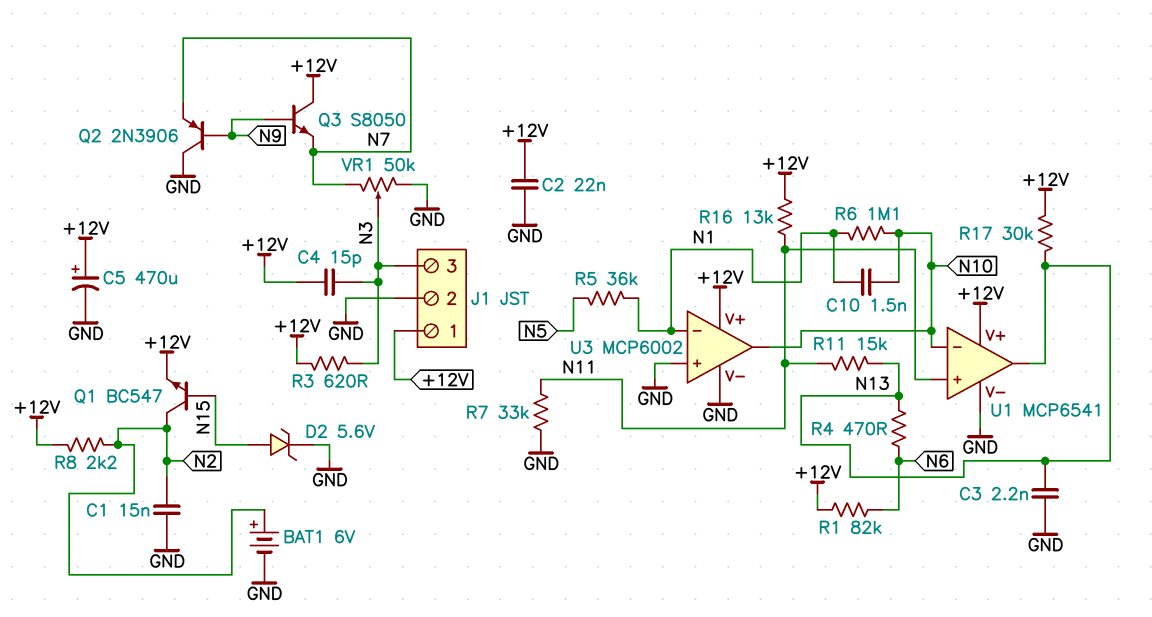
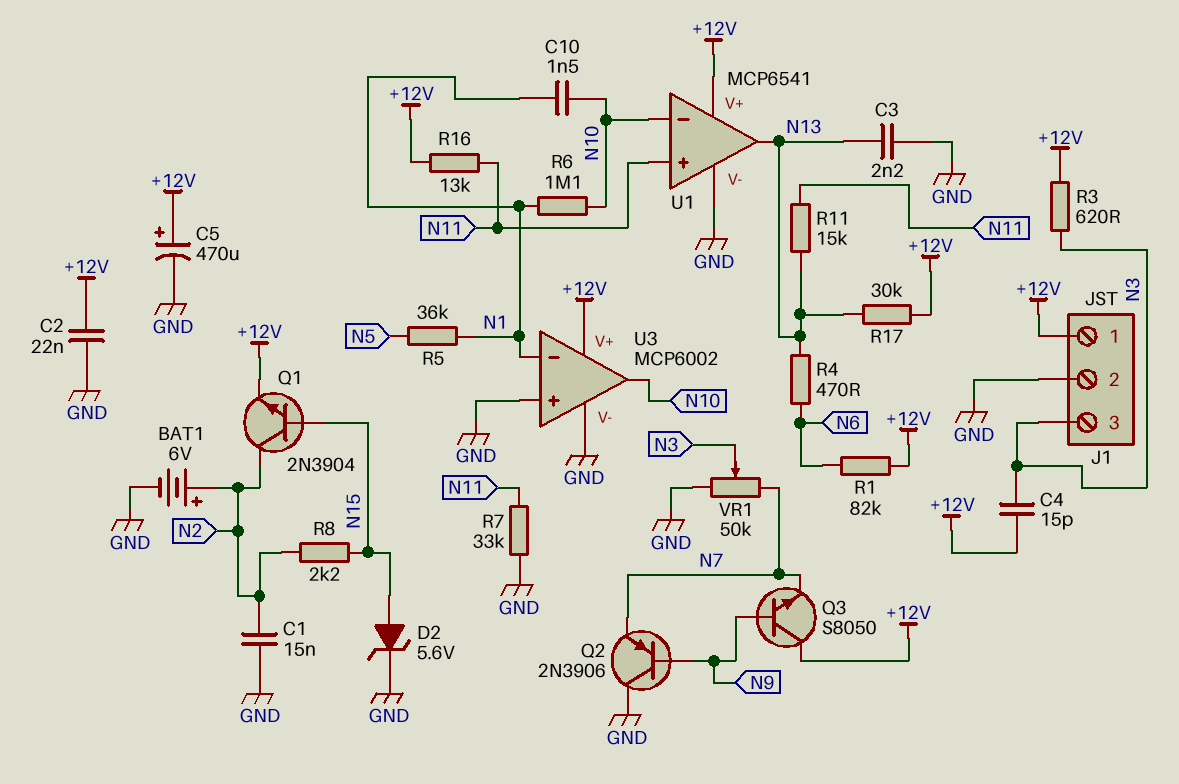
Q1: NPN BC547 (B N15, C N2, E +12V) -> NPN 2N3904 (B N15, C N2, E +12V)
R8: 2.2k (+12V, N2) -> 2.2k (N2, N15)

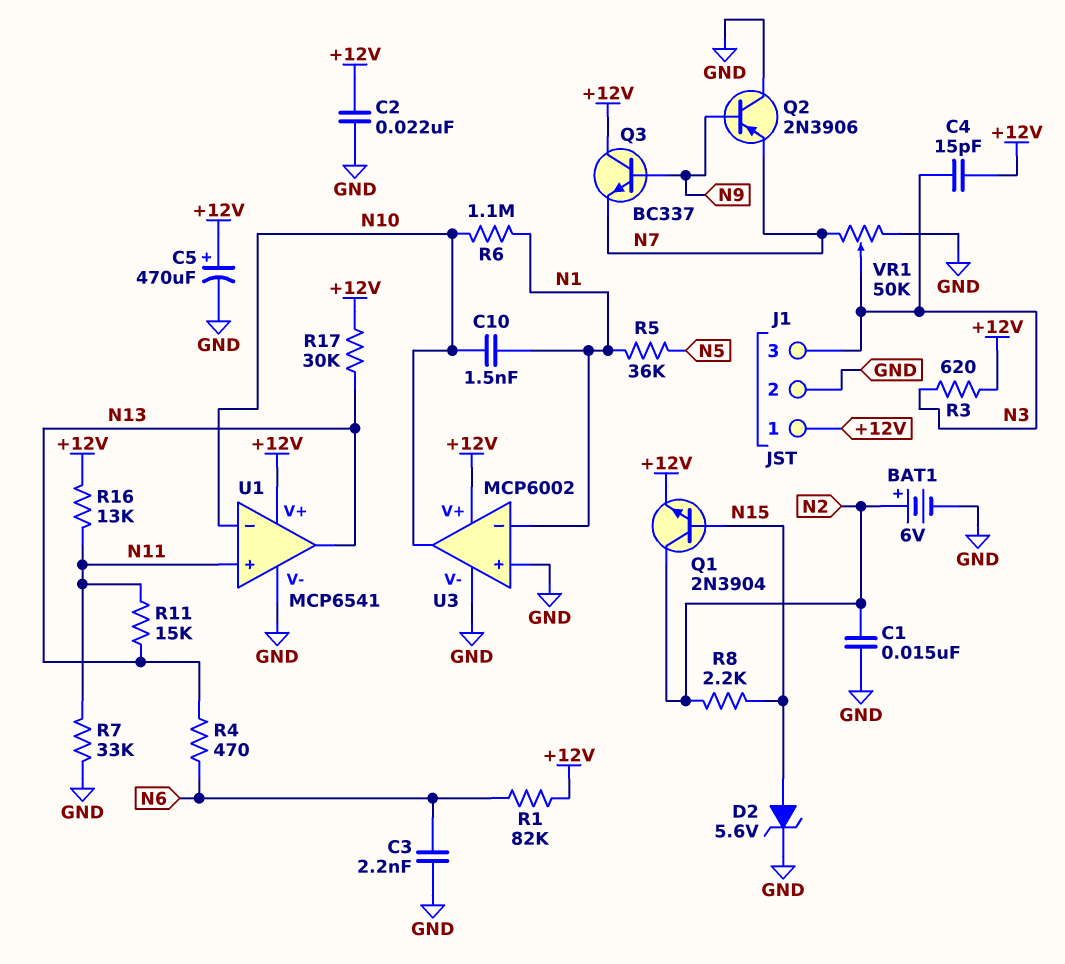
C3: 2.2nF (GND, N13) -> 2.2nF (GND, N6)
Q3: NPN S8050 (B N9, C +12V, E N7) -> NPN BC337 (B N9, C +12V, E N7)

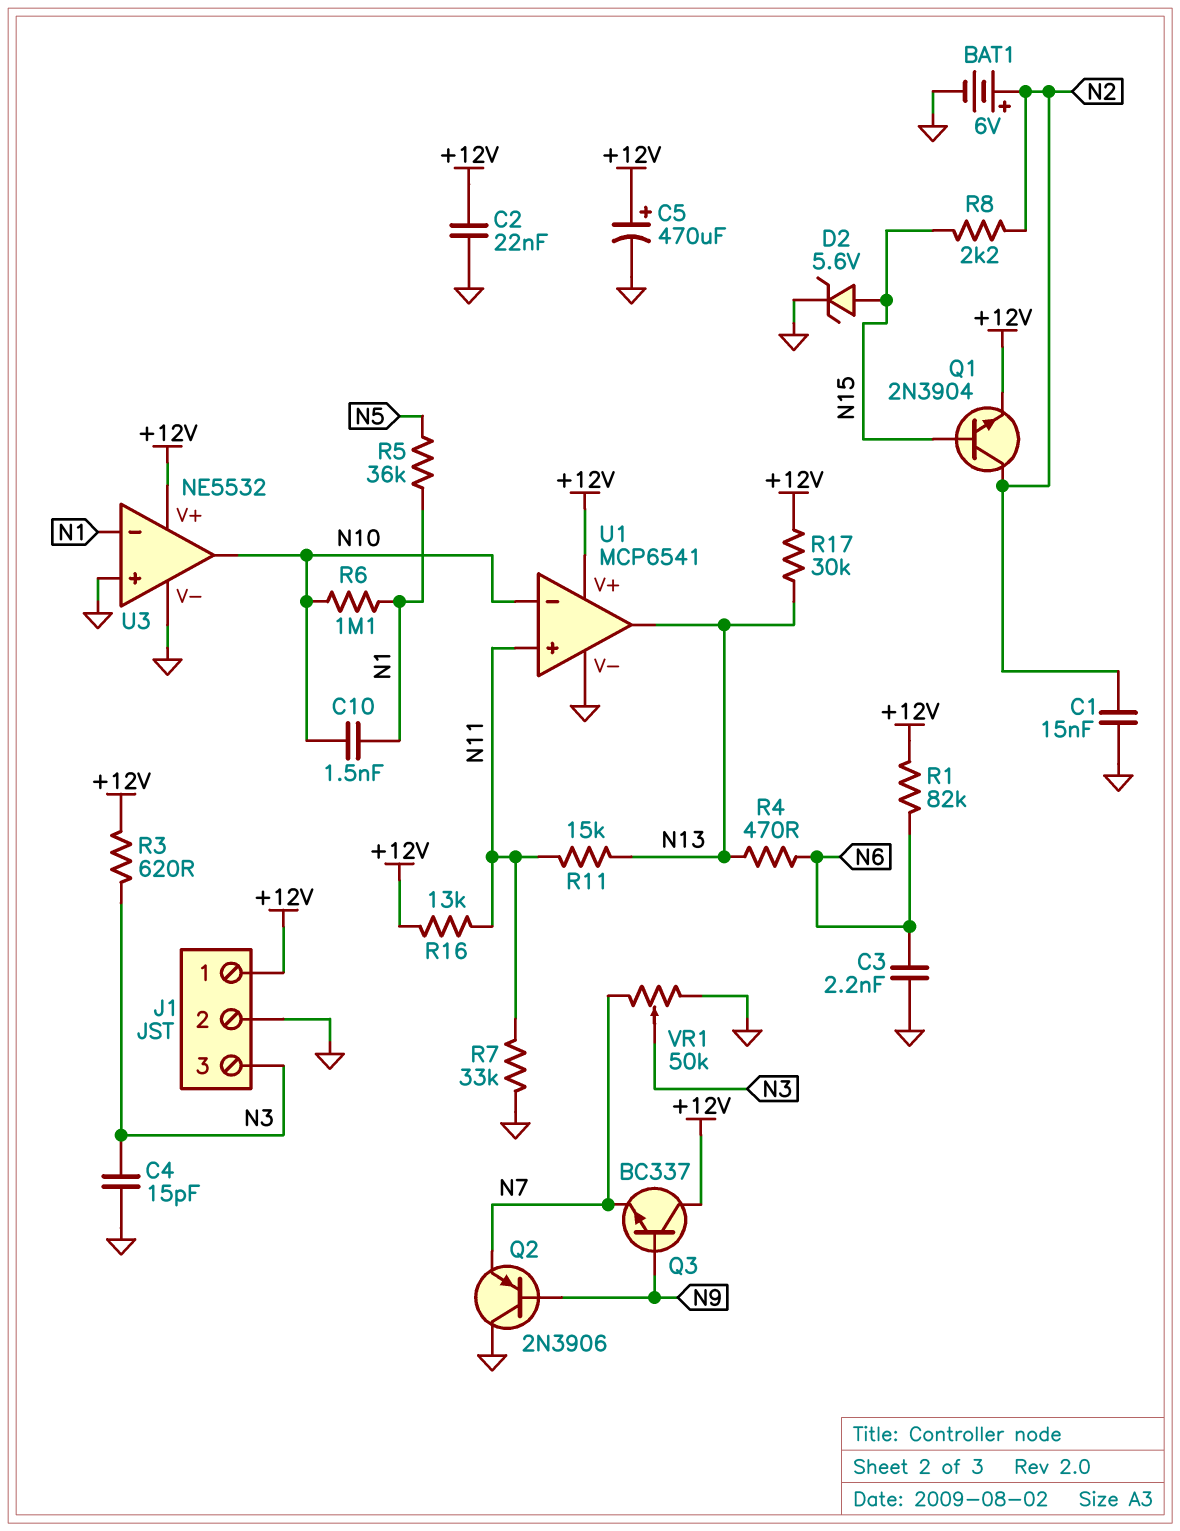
C4: 15pF (+12V, N3) -> 15pF (GND, N3)
U3: MCP6002 -> NE5532

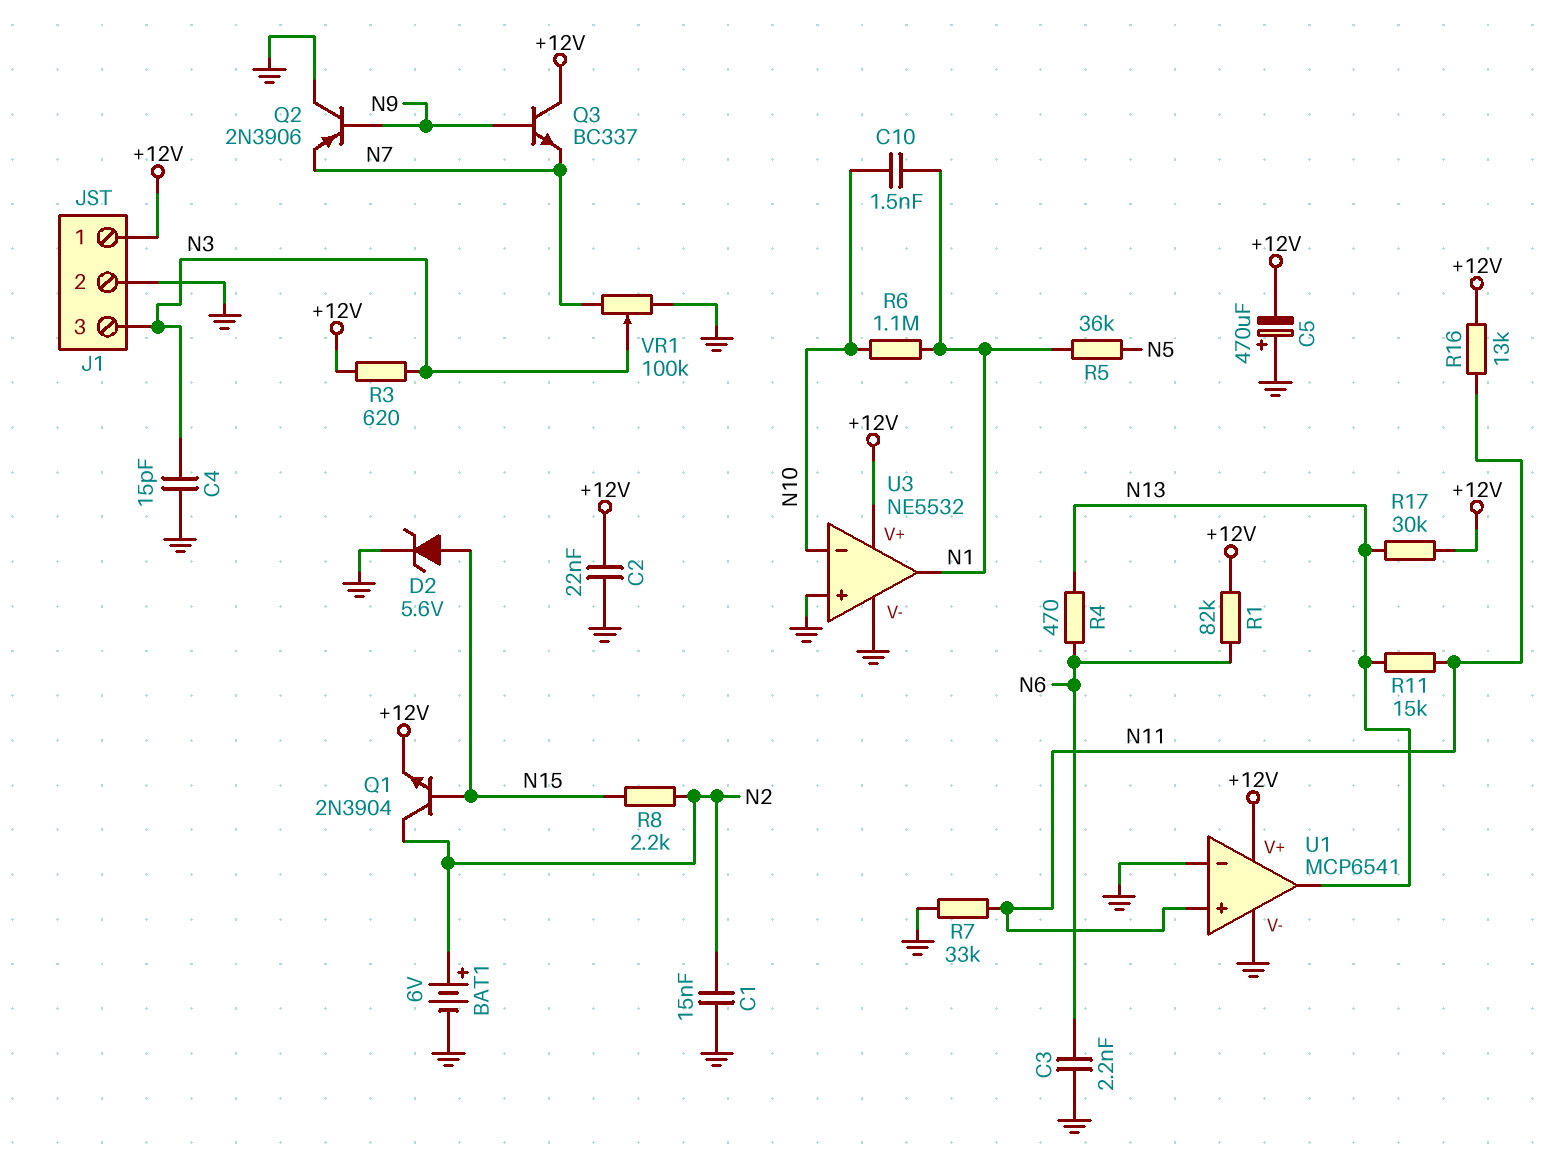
C5: 470uF (plus +12V, minus GND) -> 470uF (plus GND, minus +12V)
U1 pin in-: N10 -> GND
U3 pin in-: N1 -> N10
U3 pin out: N10 -> N1
VR1: 50k (GND, N7, wiper N3) -> 100k (GND, N7, wiper N3)

